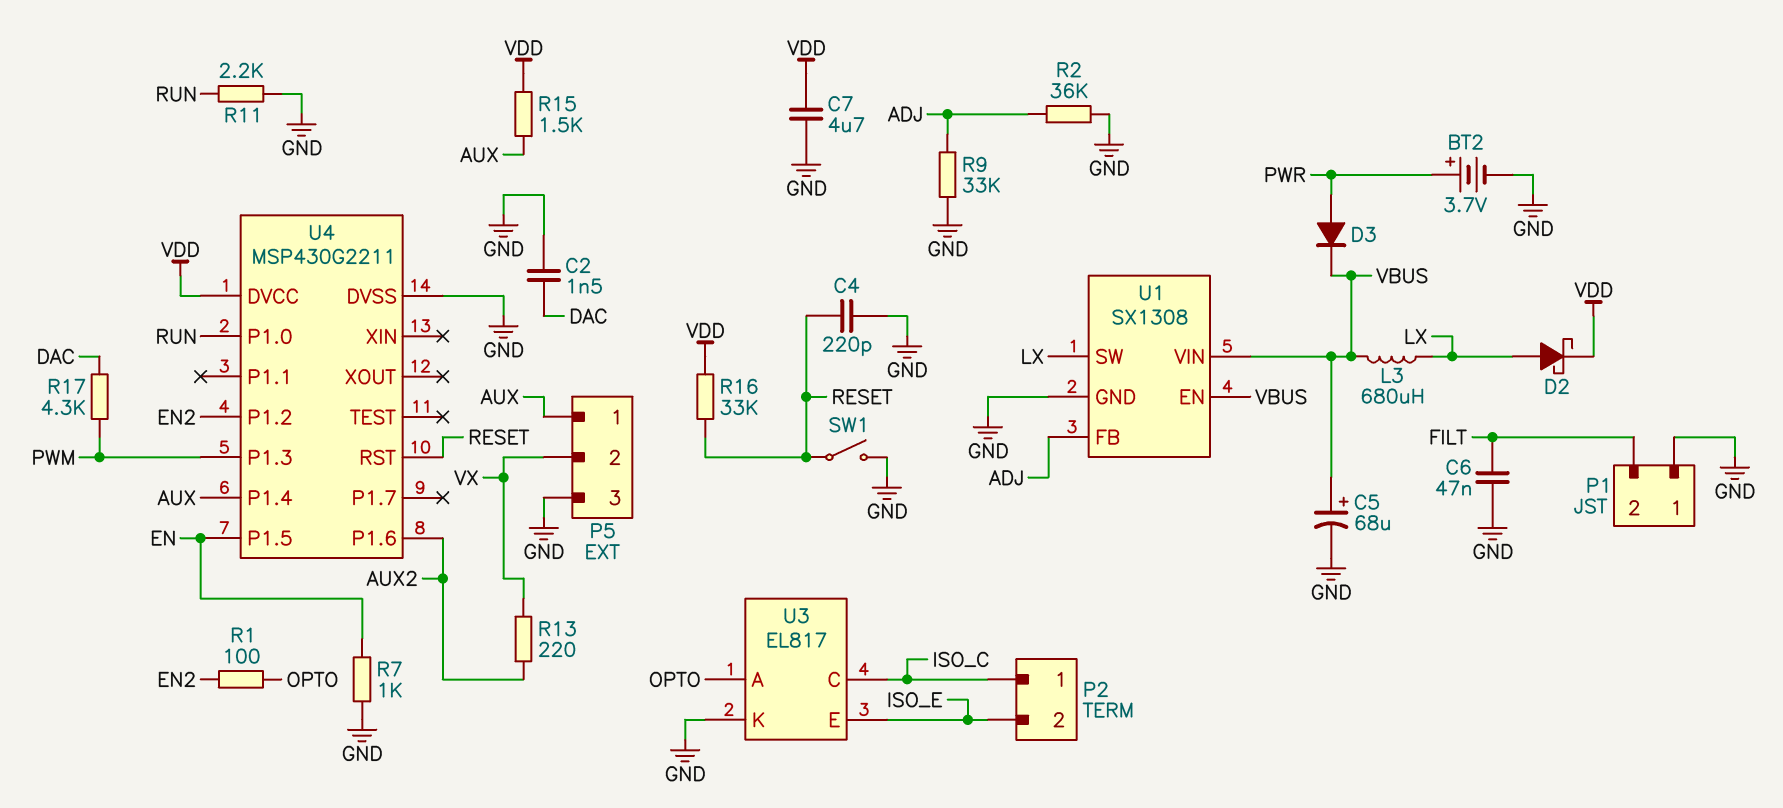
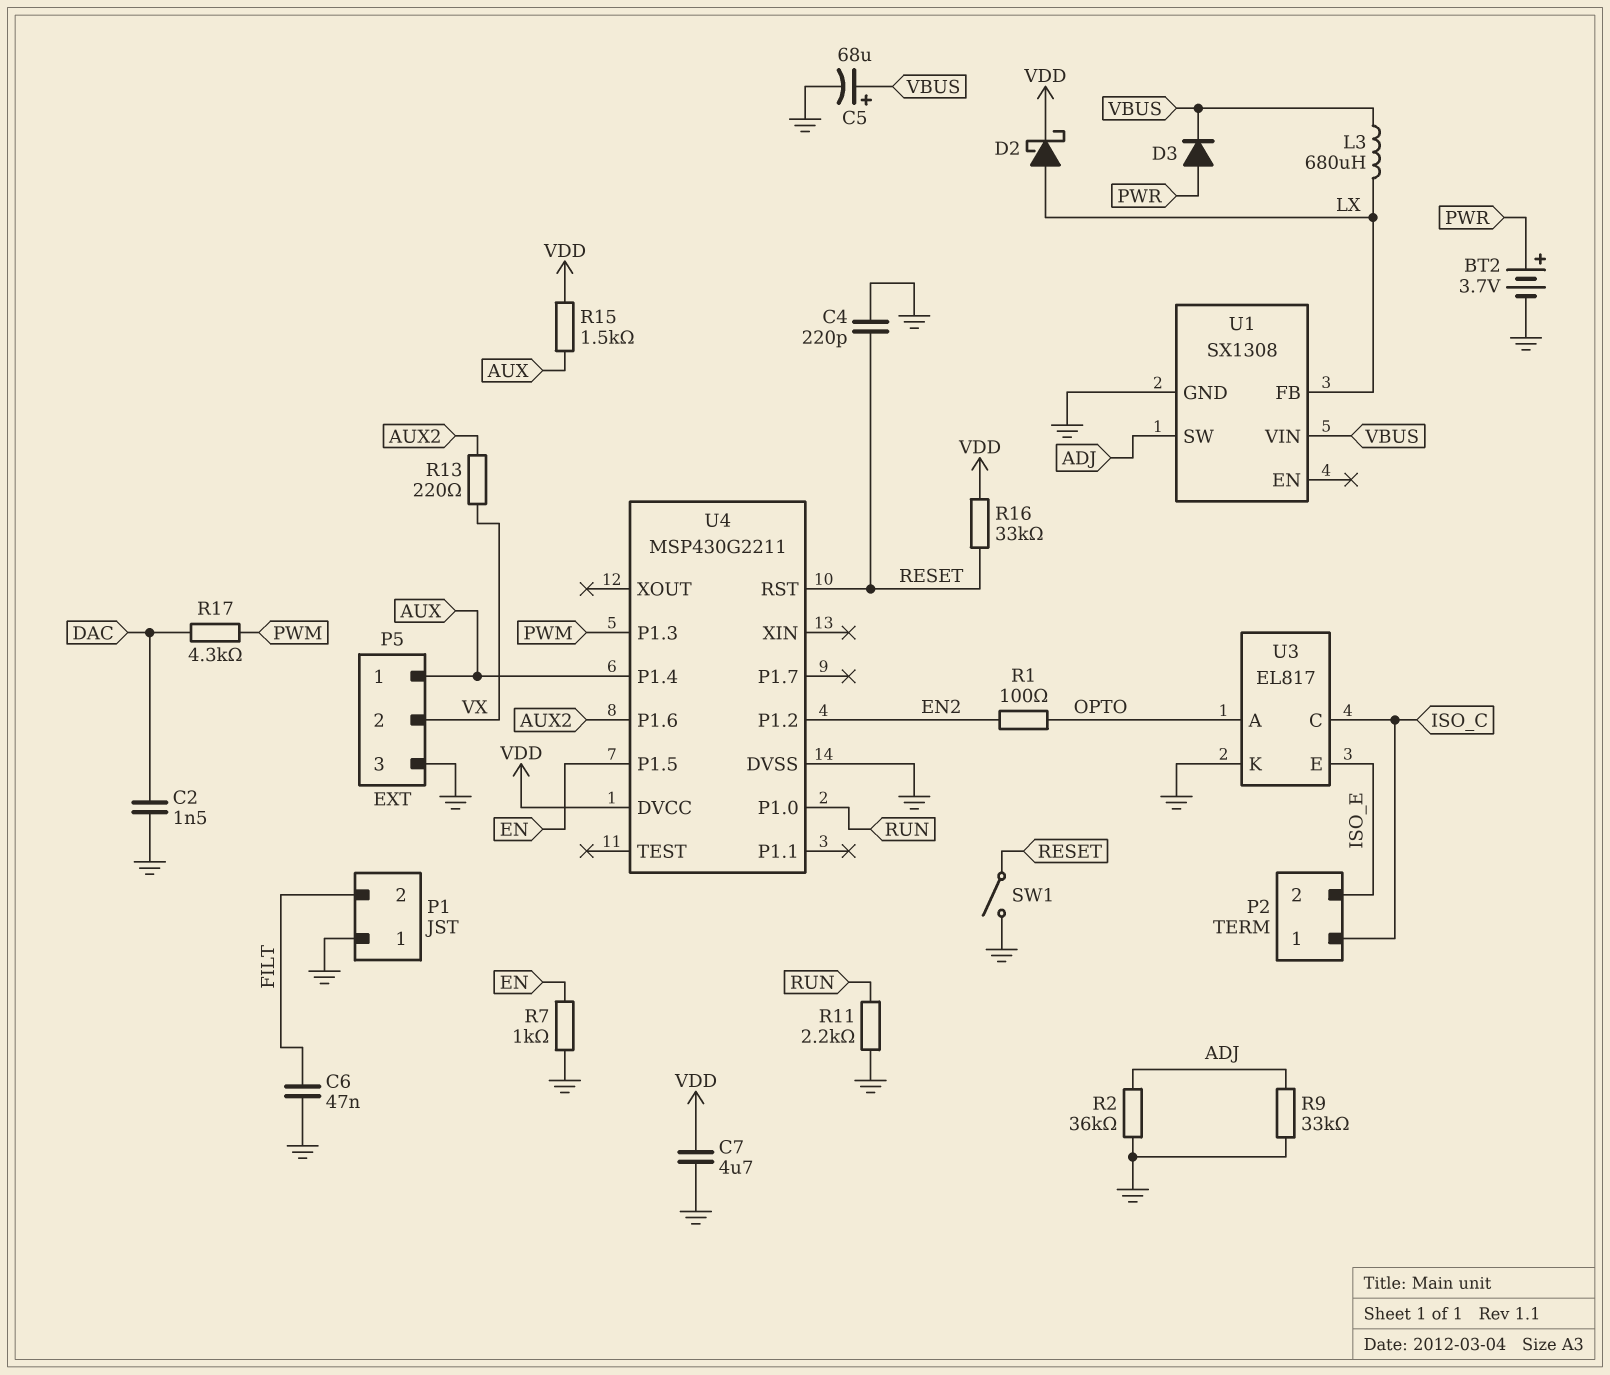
U1 pin EN: VBUS -> none
U1 pin FB: ADJ -> LX
U1 pin SW: LX -> ADJ

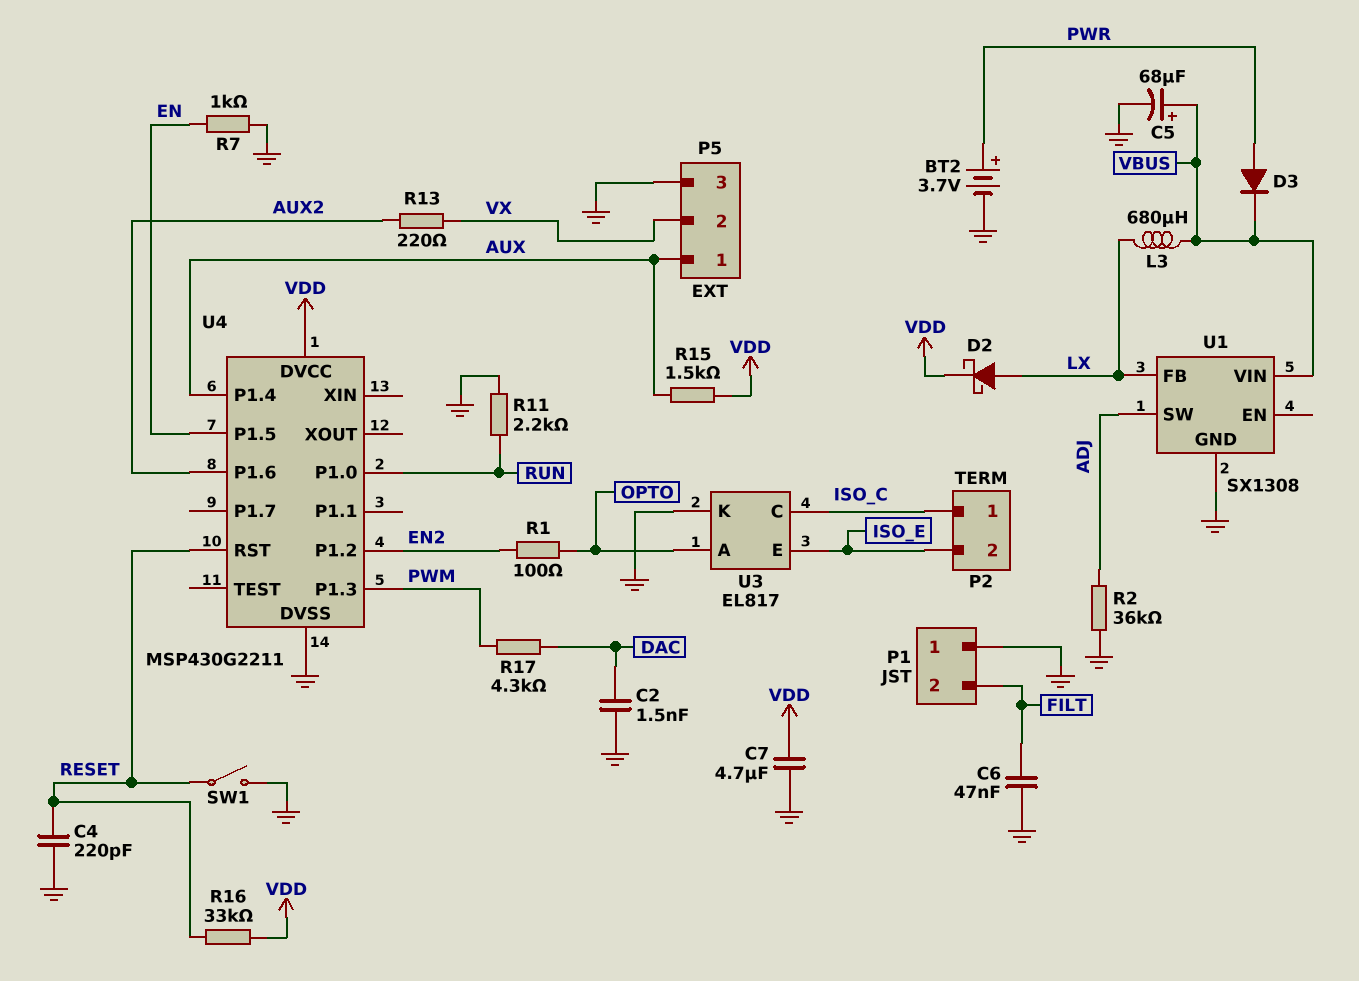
R9: 33k (ADJ, GND) -> none

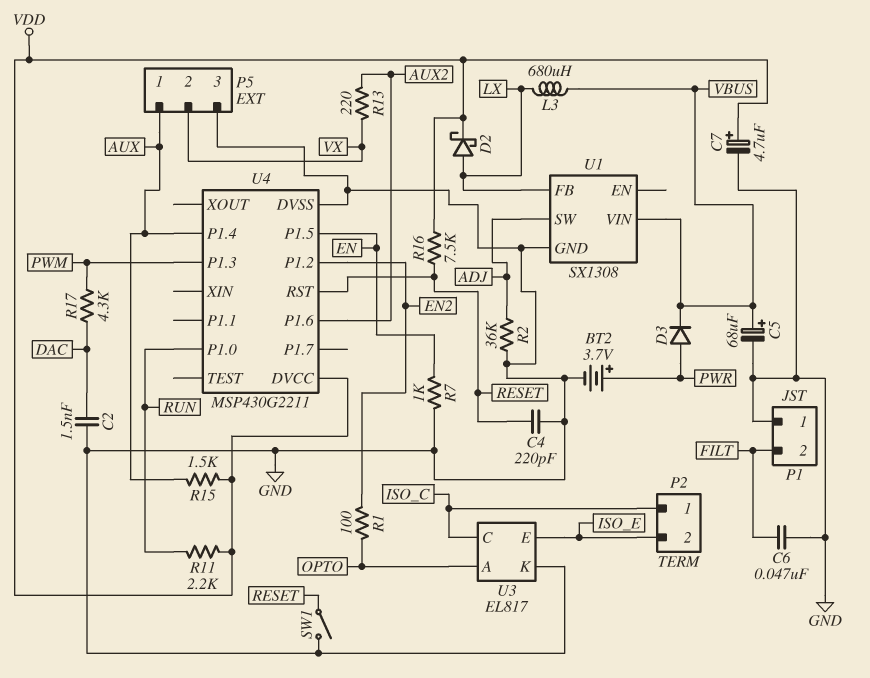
C7: 4.7uF (GND, VDD) -> 4.7uF (plus VDD, minus GND)
R11: 2.2k (GND, RUN) -> 2.2k (RUN, VDD)
R16: 33k (RESET, VDD) -> 7.5k (RESET, VDD)

